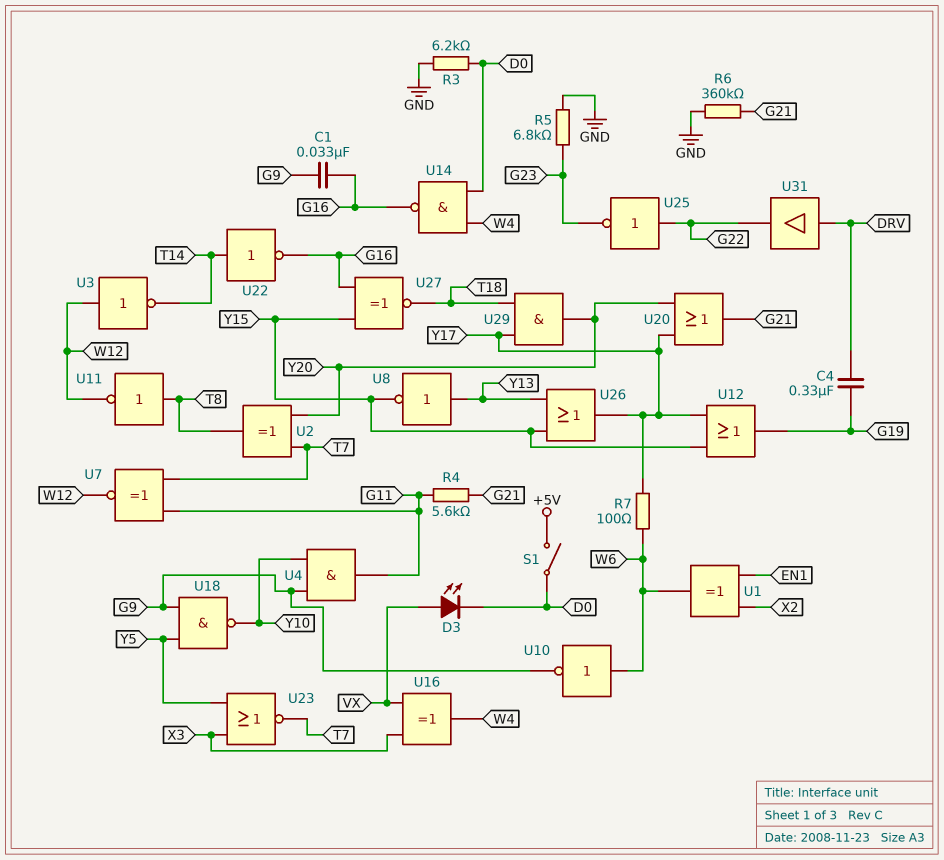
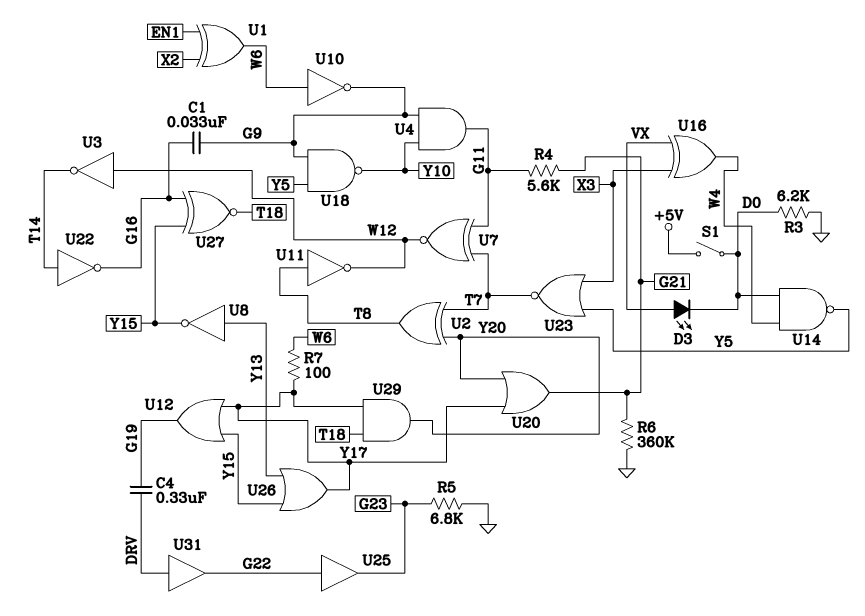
U14: NAND (in D0, in W4, out G16) -> NAND (in D0, in W4, out Y5)
U25: NOT (in G22, out G23) -> buffer (in G22, out G23)

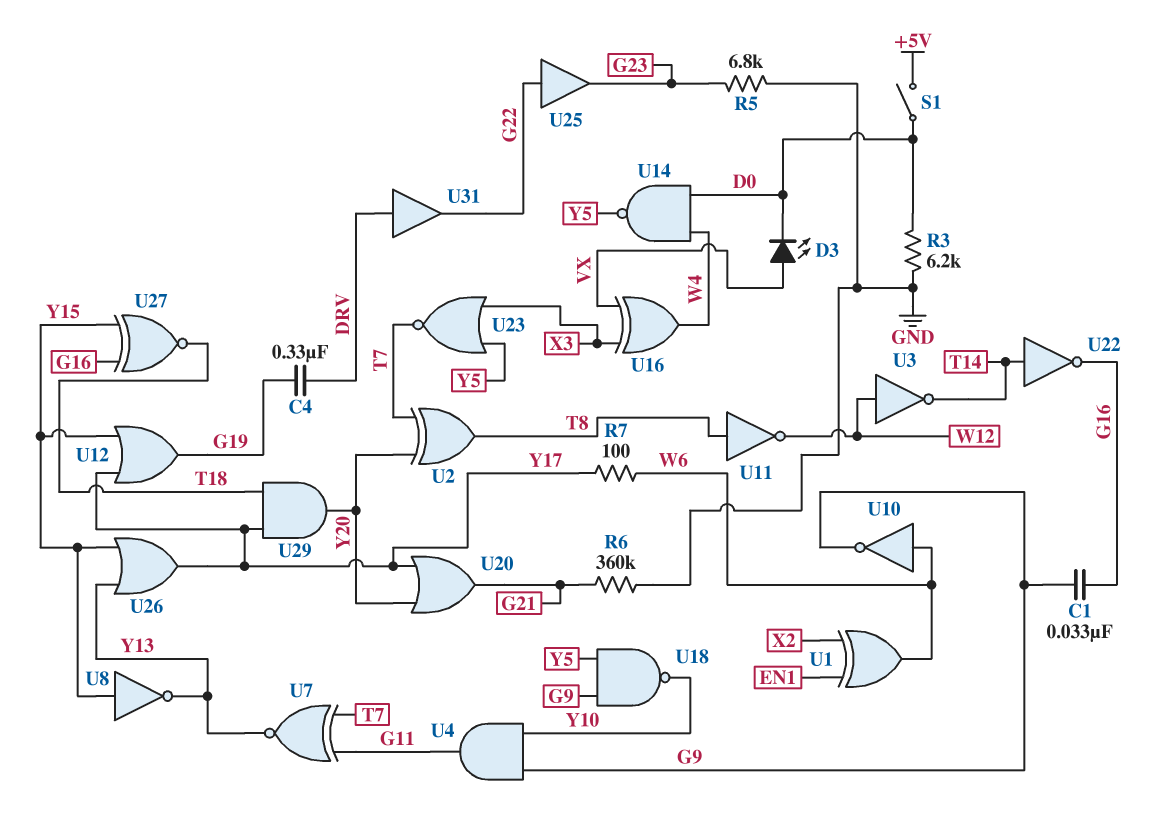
R4: 5.6k (G11, G21) -> none
U7: XNOR (in G11, in T7, out W12) -> XNOR (in G11, in T7, out Y13)
U8: NOT (in Y13, out Y15) -> NOT (in Y15, out Y13)

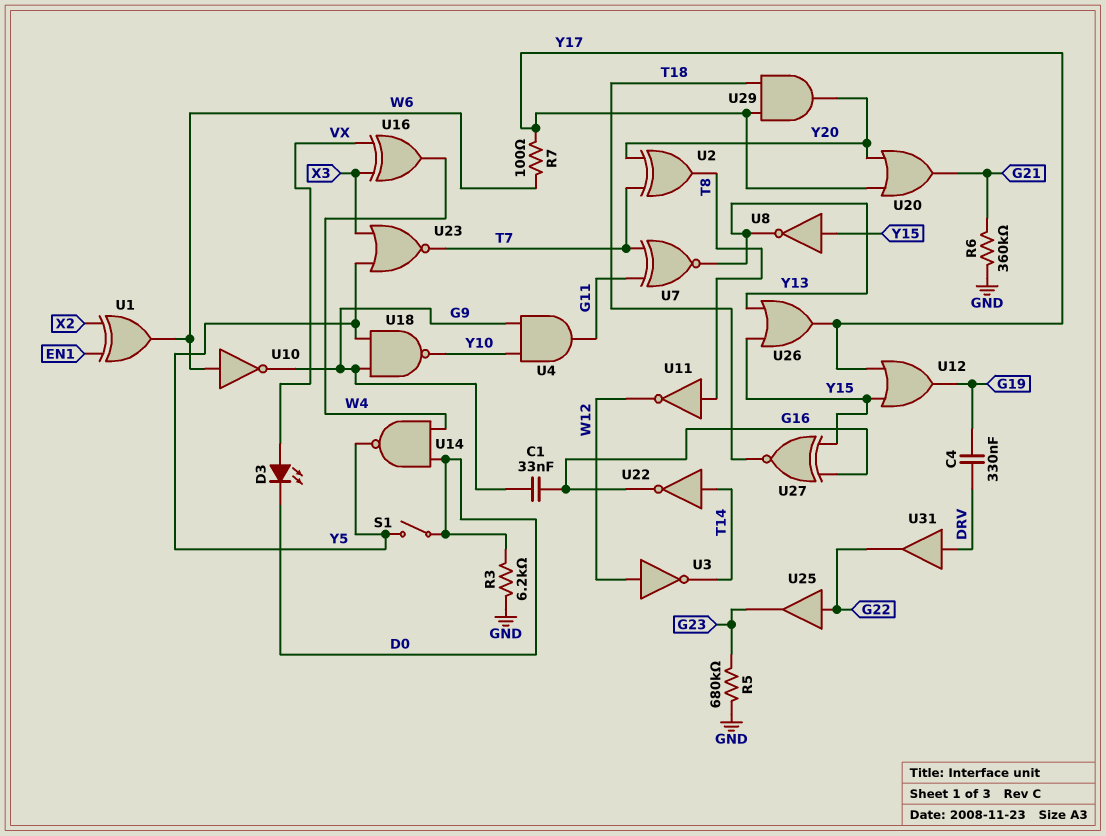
R5: 6.8k (G23, GND) -> 680k (G23, GND)
S1: switch (+5V, D0) -> switch (D0, Y5)

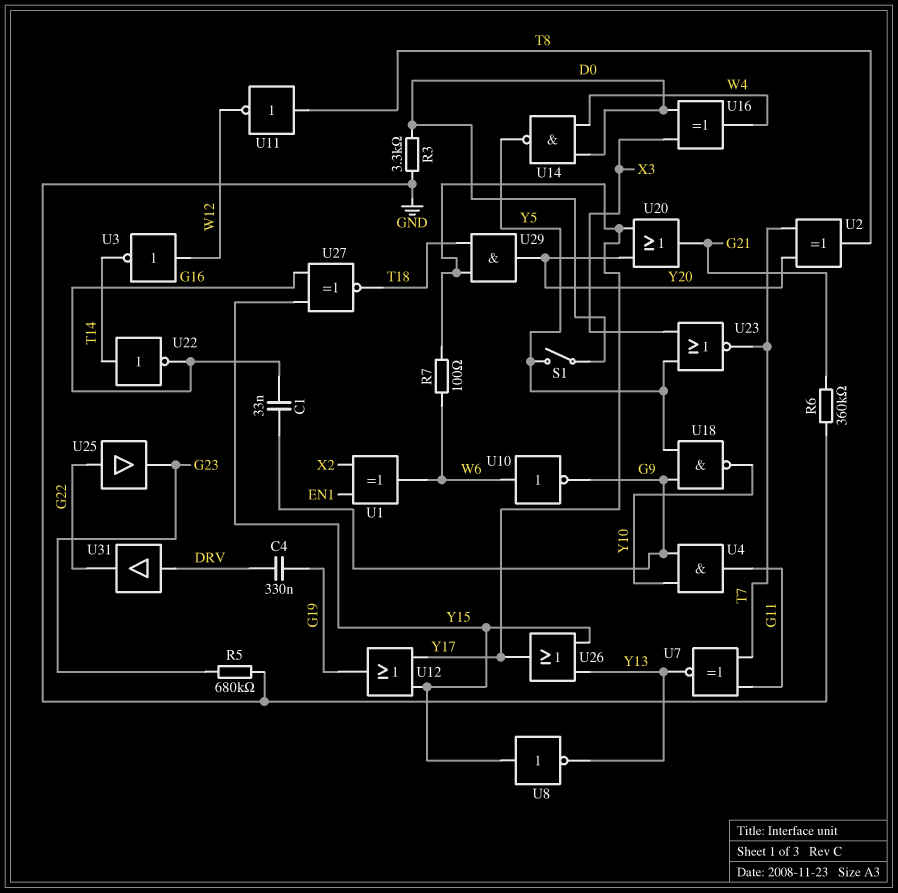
D3: LED (A VX, K D0) -> none
R3: 6.2k (D0, GND) -> 3.3k (D0, GND)
U16: XOR (in VX, in X3, out W4) -> XOR (in D0, in X3, out W4)

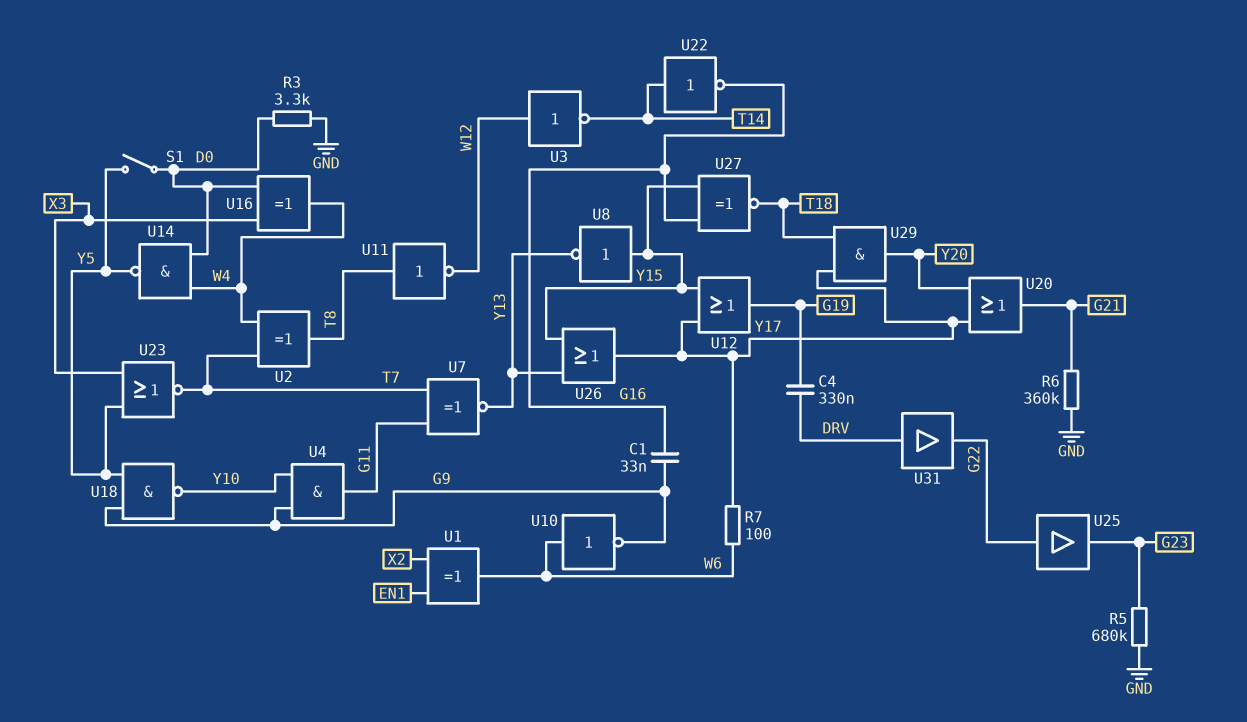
U2: XOR (in T7, in Y20, out T8) -> XOR (in T7, in W4, out T8)

